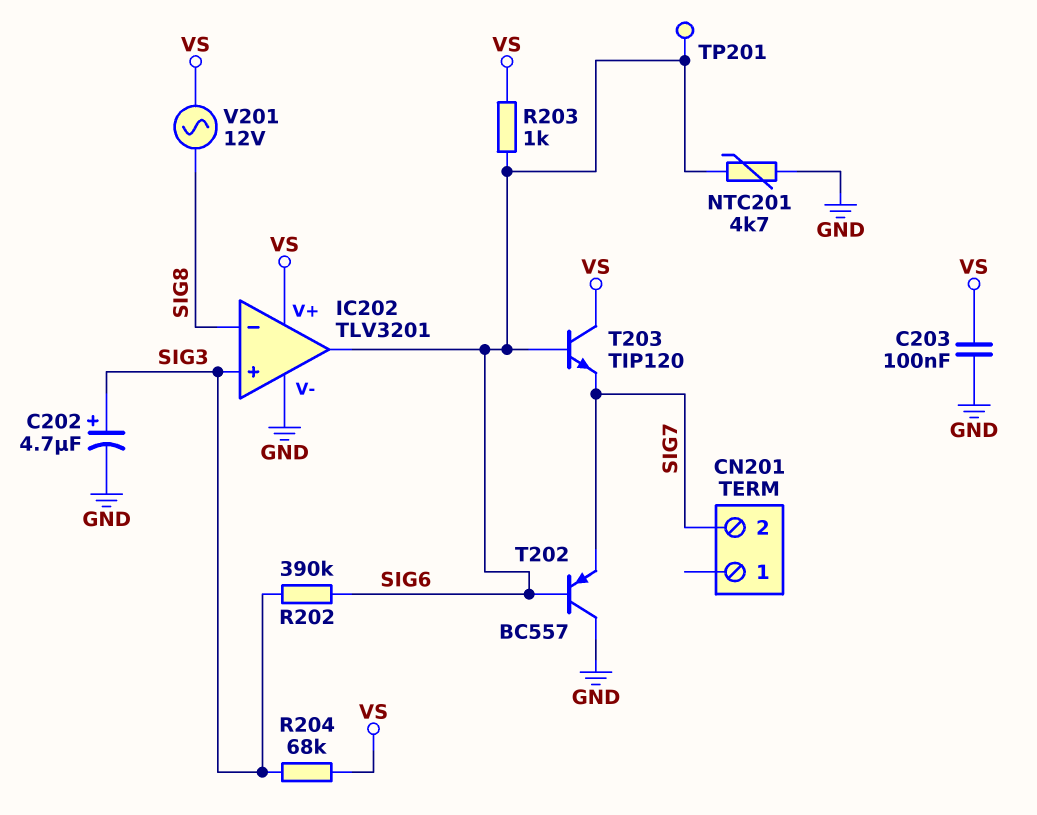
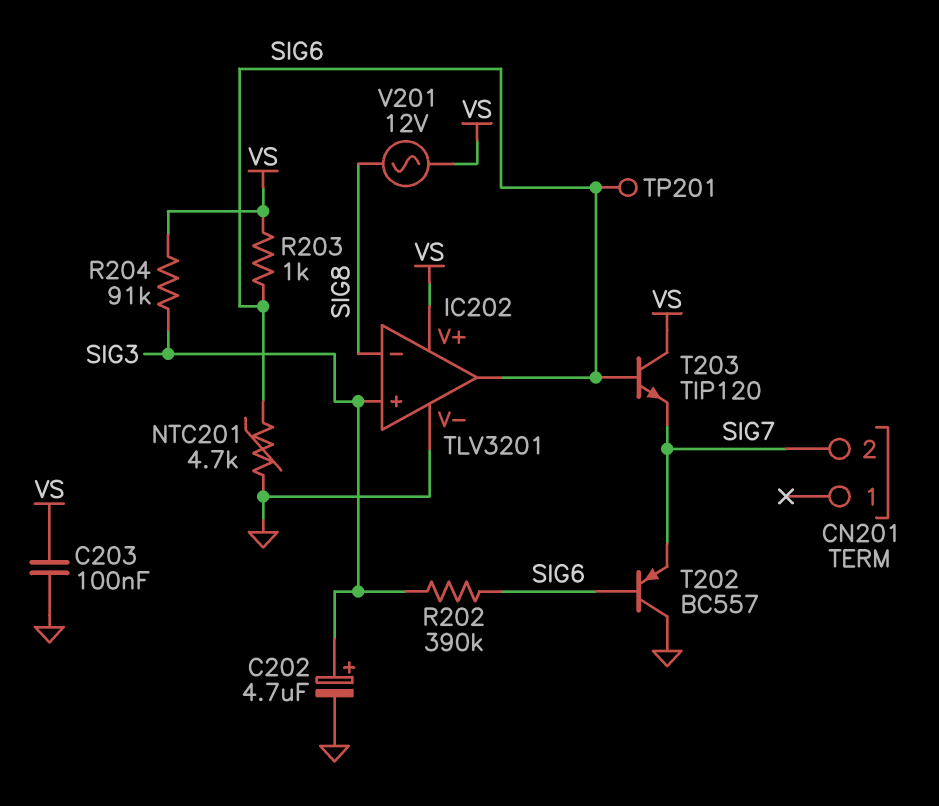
R204: 68k (SIG3, VS) -> 91k (SIG3, VS)

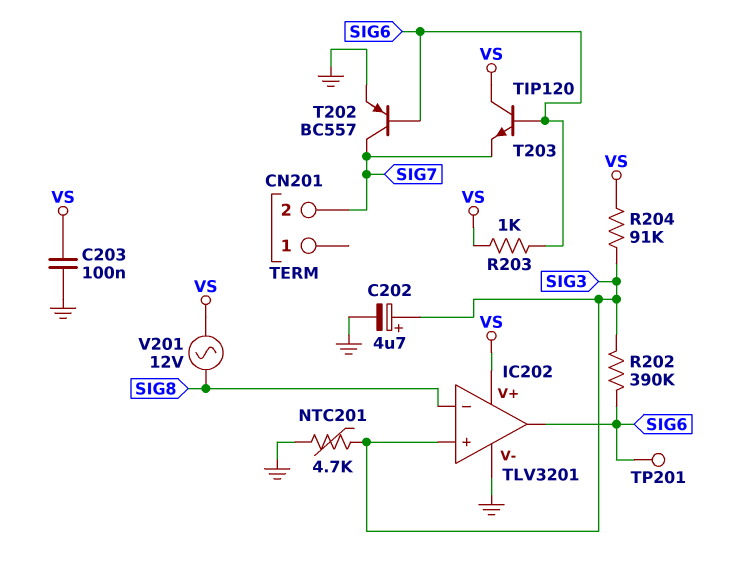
NTC201: 4.7k (GND, SIG6) -> 4.7k (GND, SIG3)
T202: PNP BC557 (B SIG6, C GND, E SIG7) -> PNP BC557 (B SIG6, C SIG7, E GND)

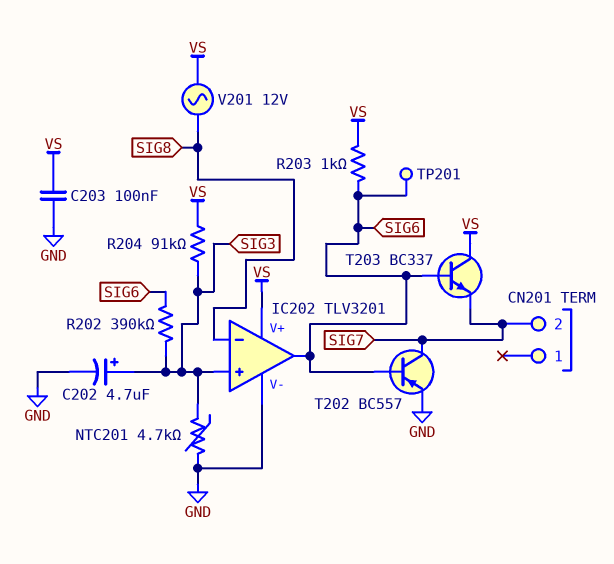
T203: NPN TIP120 (B SIG6, C VS, E SIG7) -> NPN BC337 (B SIG6, C VS, E SIG7)

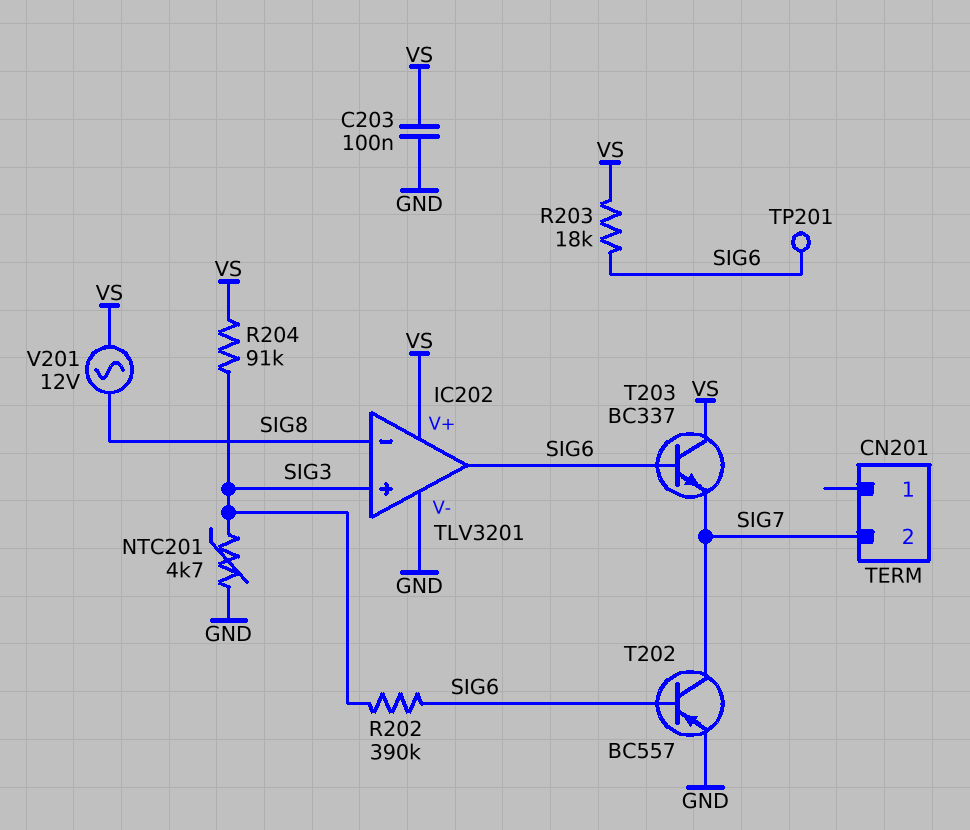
C202: 4.7uF (plus SIG3, minus GND) -> none
R203: 1k (SIG6, VS) -> 18k (SIG6, VS)

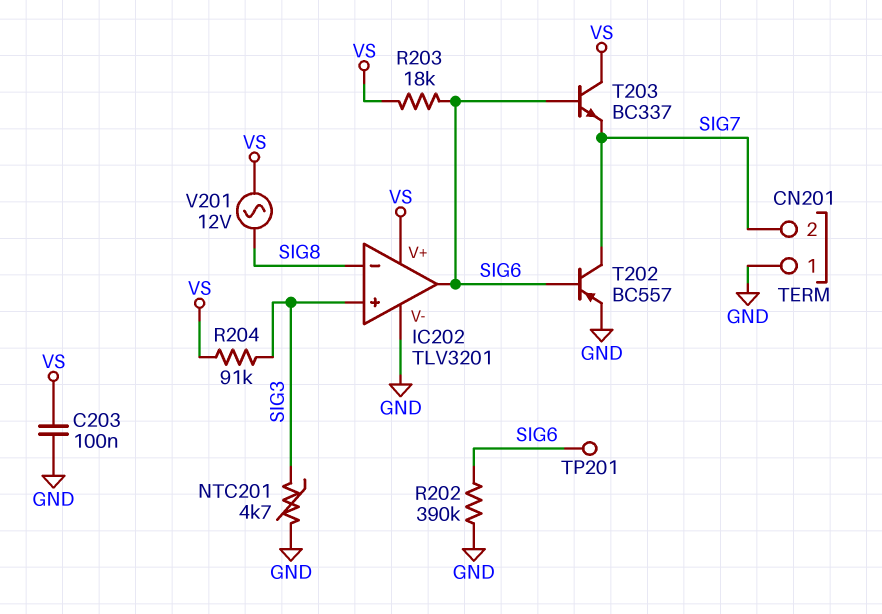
CN201 pin 1: none -> GND
R202: 390k (SIG3, SIG6) -> 390k (GND, SIG6)

